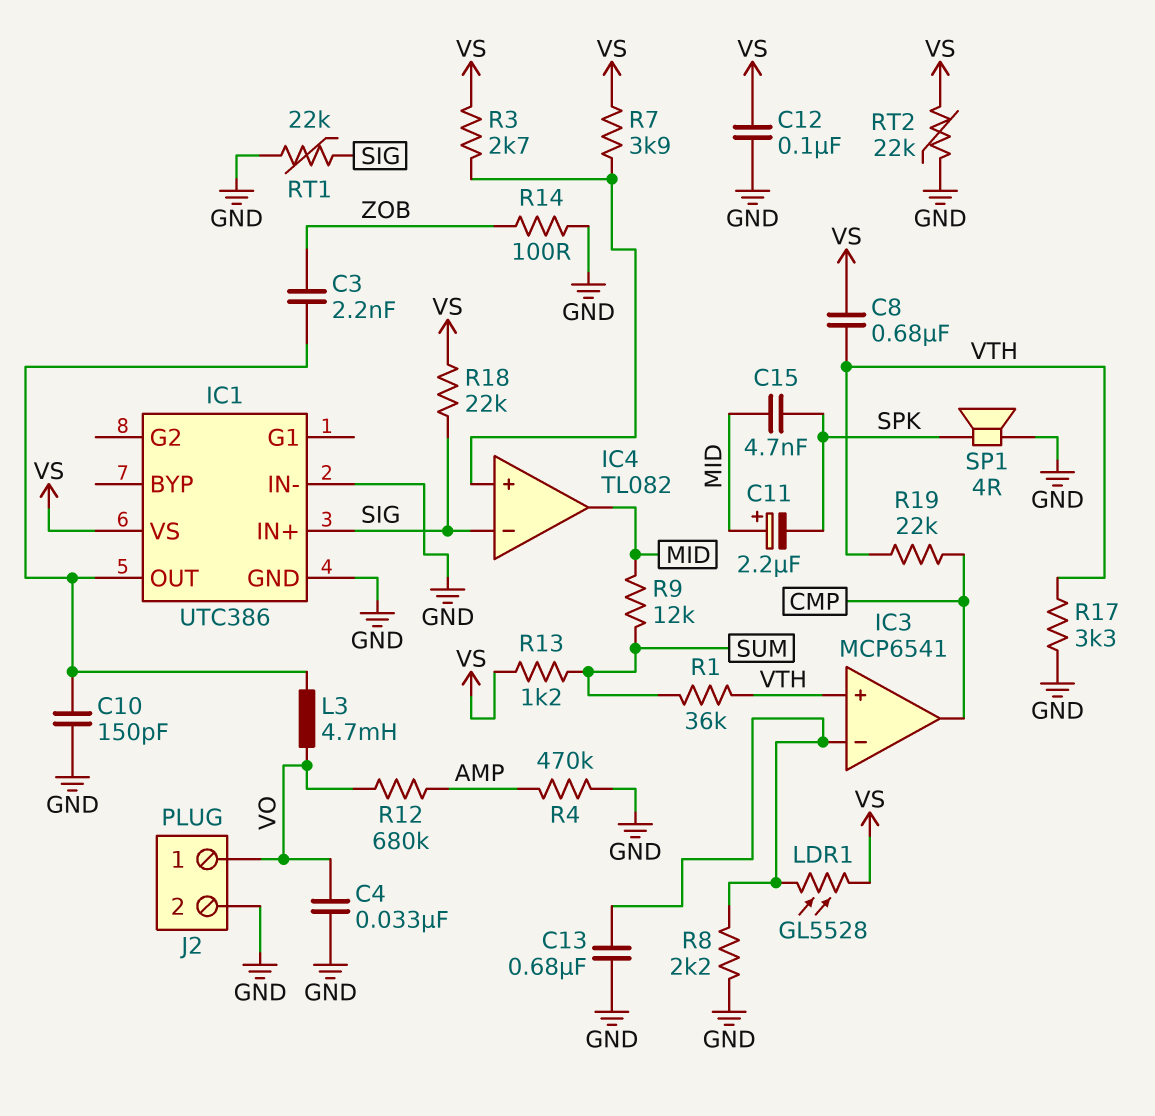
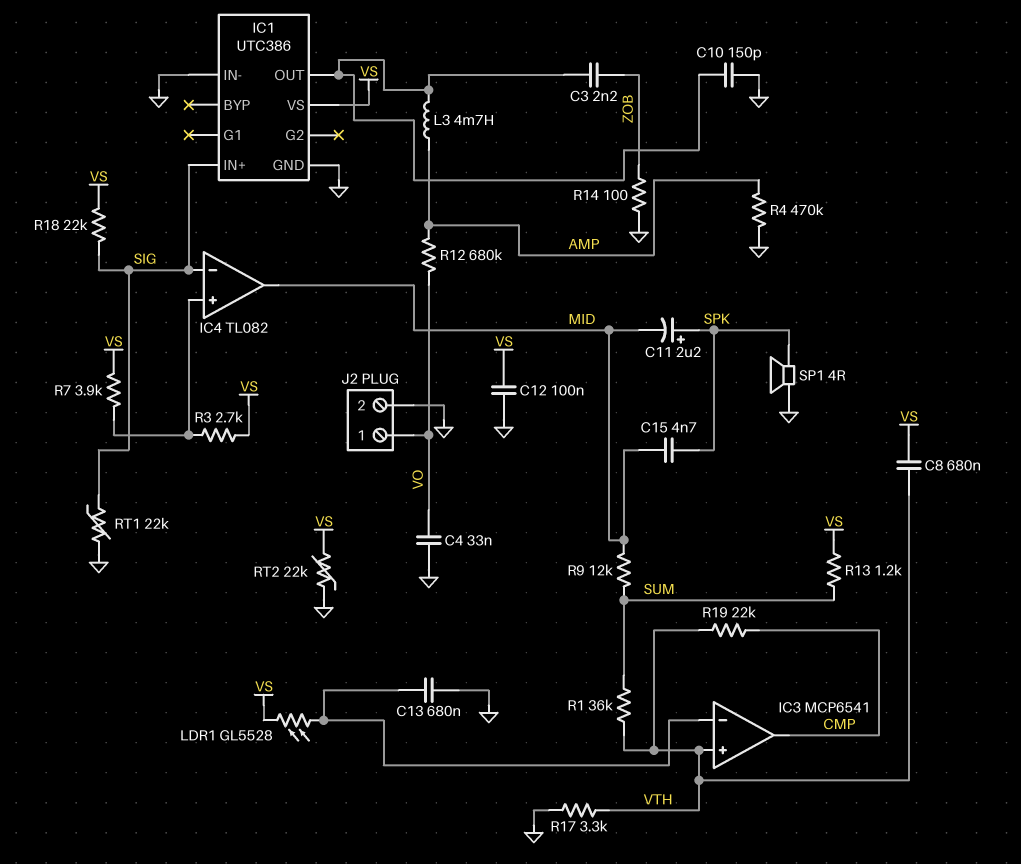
C11: 2.2uF (plus MID, minus SPK) -> 2.2uF (plus SPK, minus MID)
L3: 4.7mH (IC1/OUT, VO) -> 4.7mH (AMP, IC1/OUT)
R8: 2.2k (GND, IC3/in-) -> none

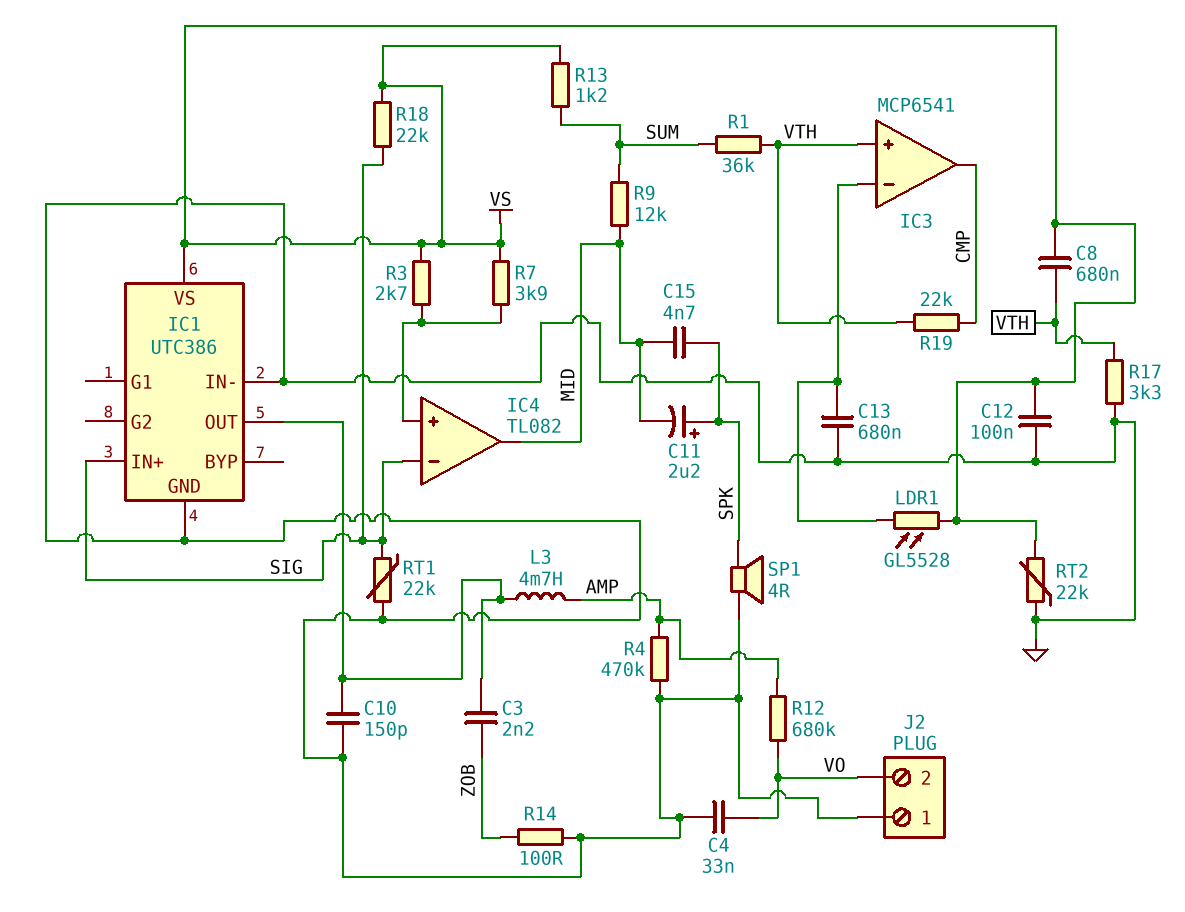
J2 pin 1: VO -> GND
J2 pin 2: GND -> VO

